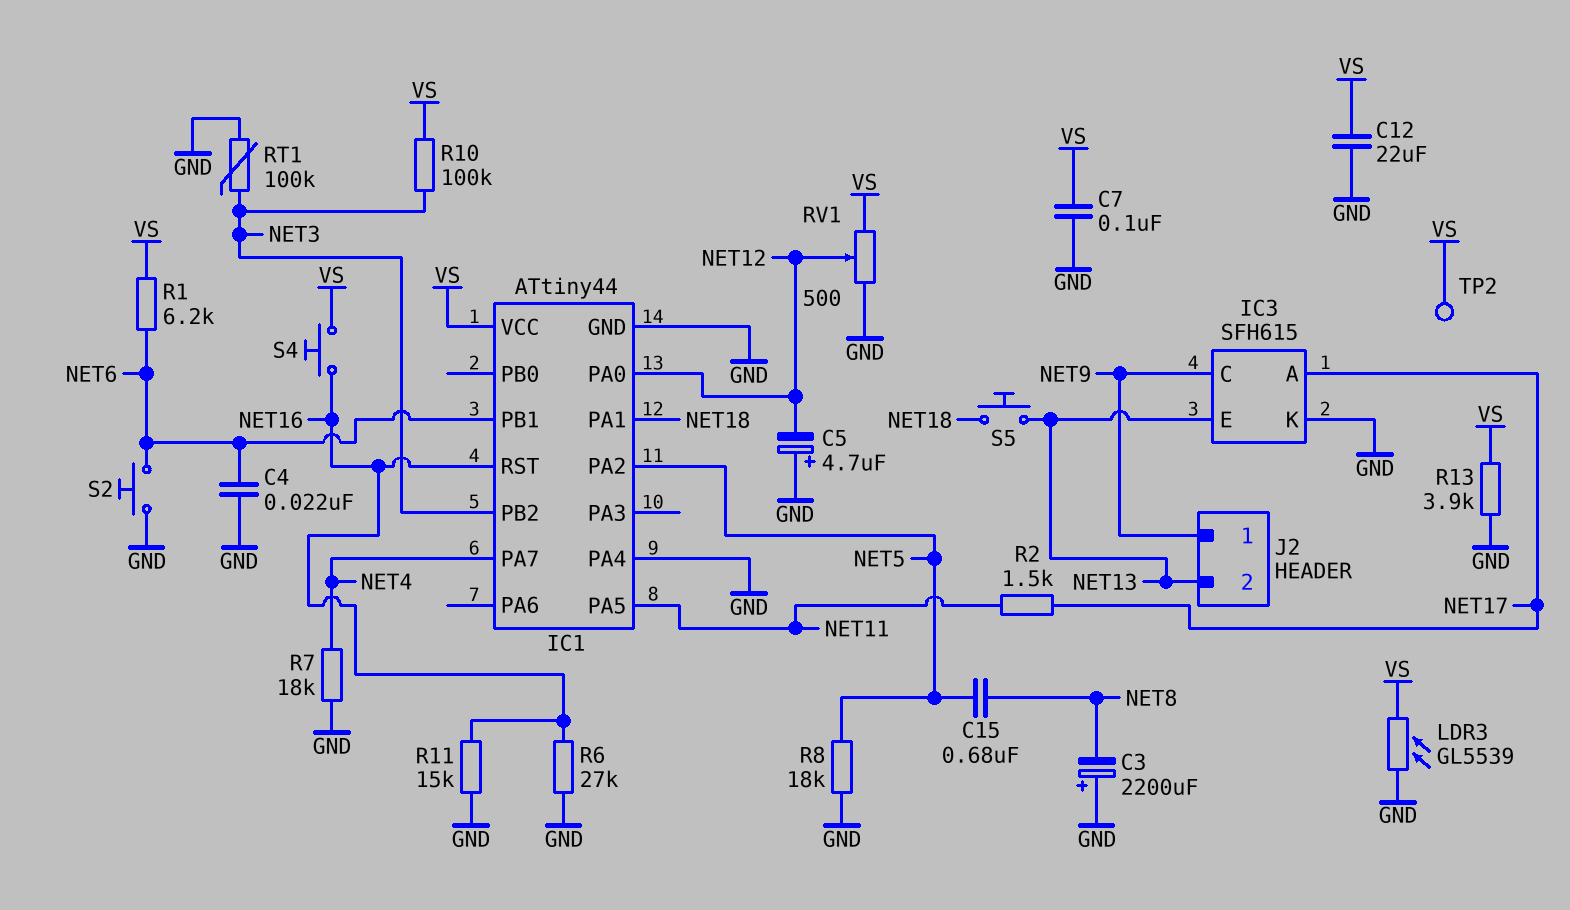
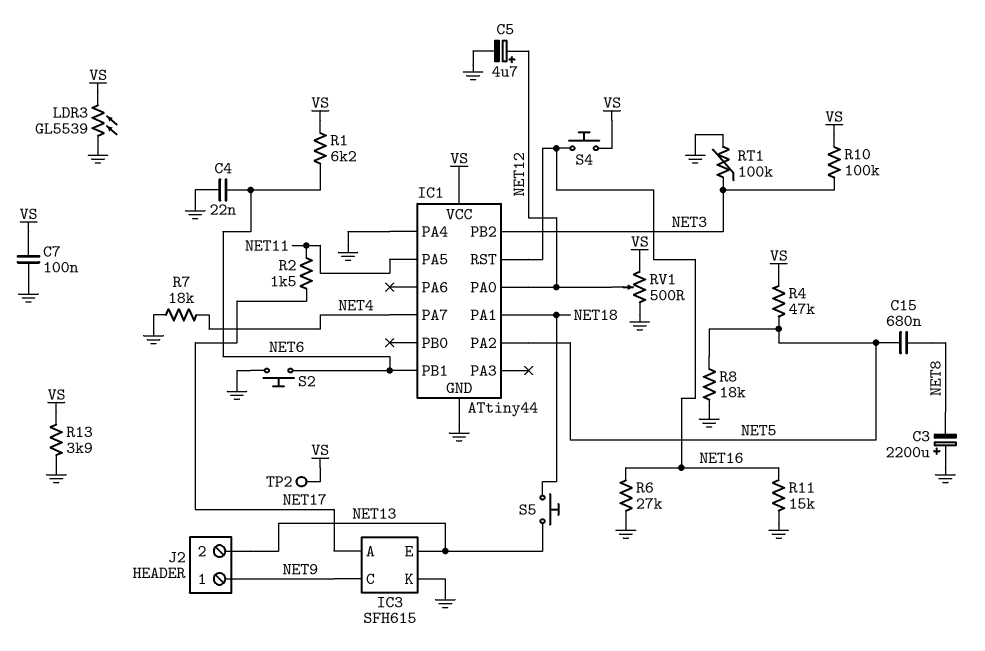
C5: 4.7uF (plus GND, minus NET12) -> 4.7uF (plus NET12, minus GND)
C12: 22uF (GND, VS) -> none
R4: none -> 47k (NET5, VS)

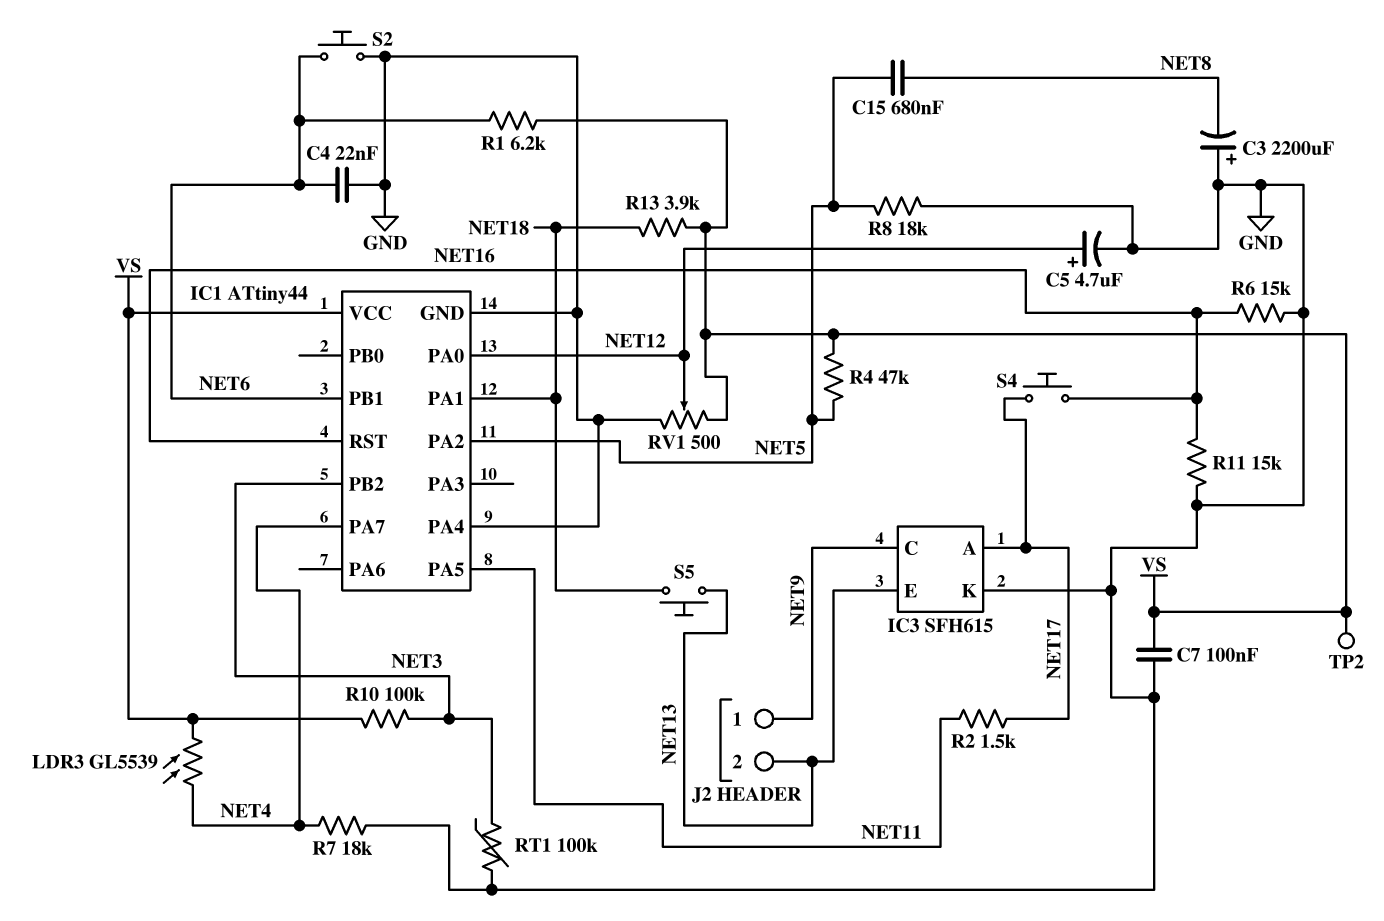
LDR3: GL5539 (GND, VS) -> GL5539 (NET4, VS)
R6: 27k (GND, NET16) -> 15k (GND, NET16)
R13: 3.9k (GND, VS) -> 3.9k (NET18, VS)
S4: button (NET16, VS) -> button (NET16, NET17)

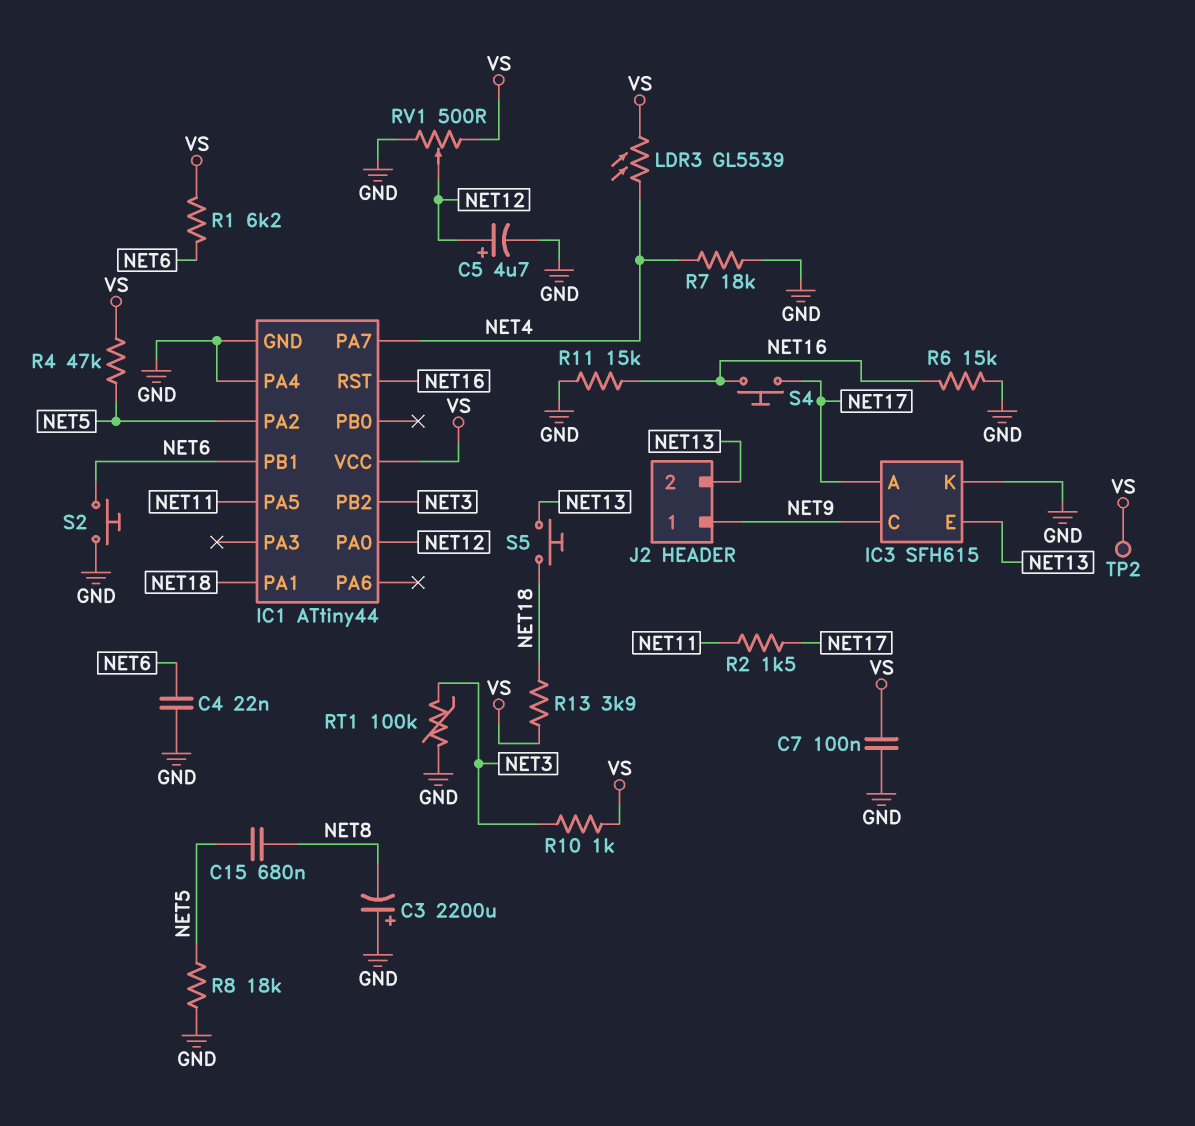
R10: 100k (NET3, VS) -> 1k (NET3, VS)

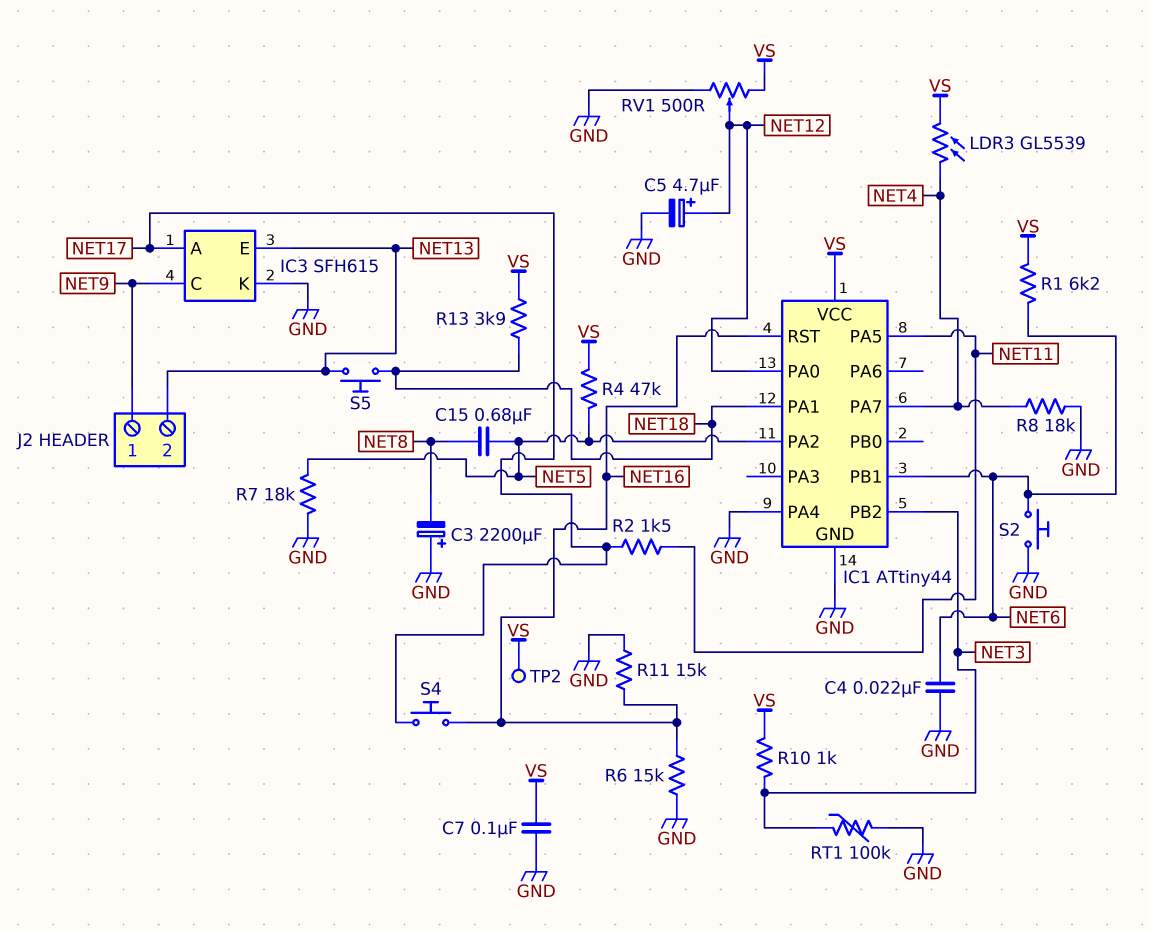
R7: 18k (GND, NET4) -> 18k (GND, NET5)
R8: 18k (GND, NET5) -> 18k (GND, NET4)

